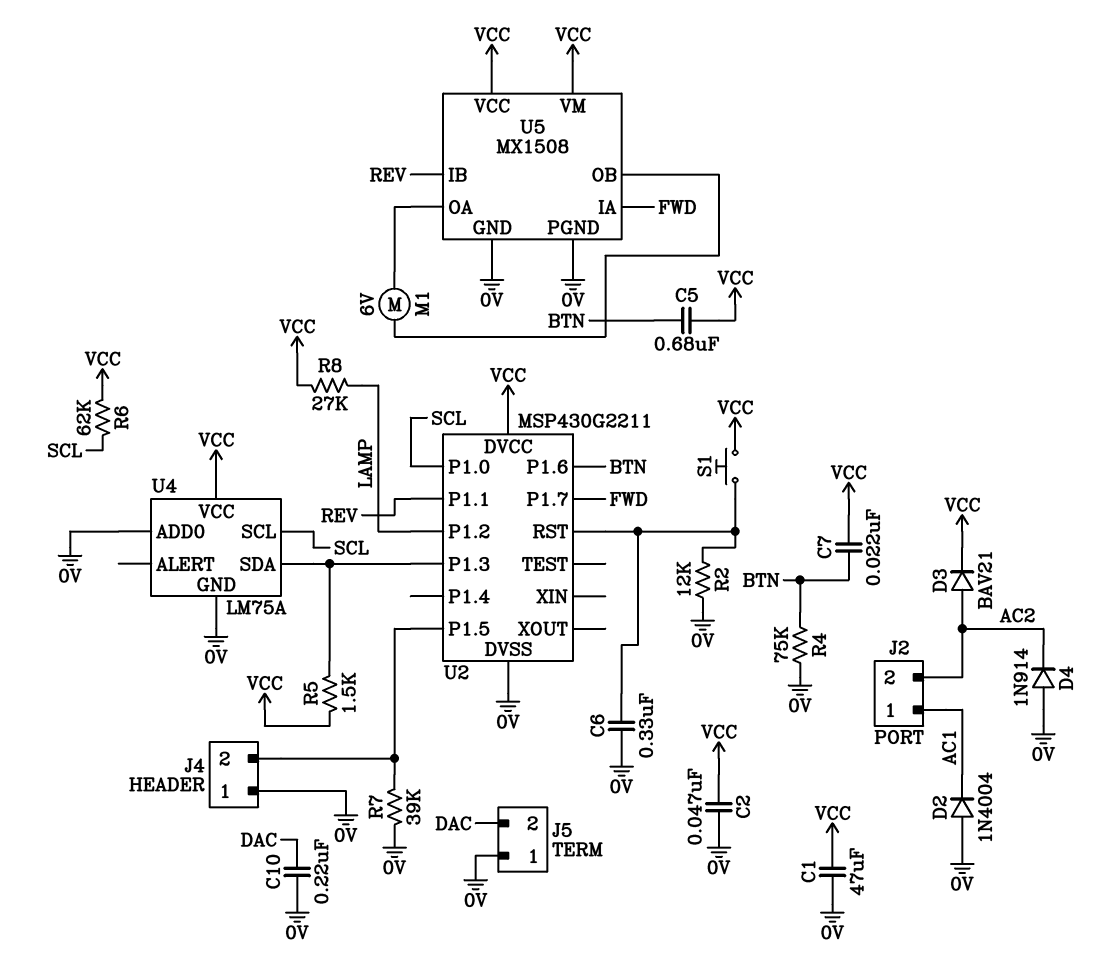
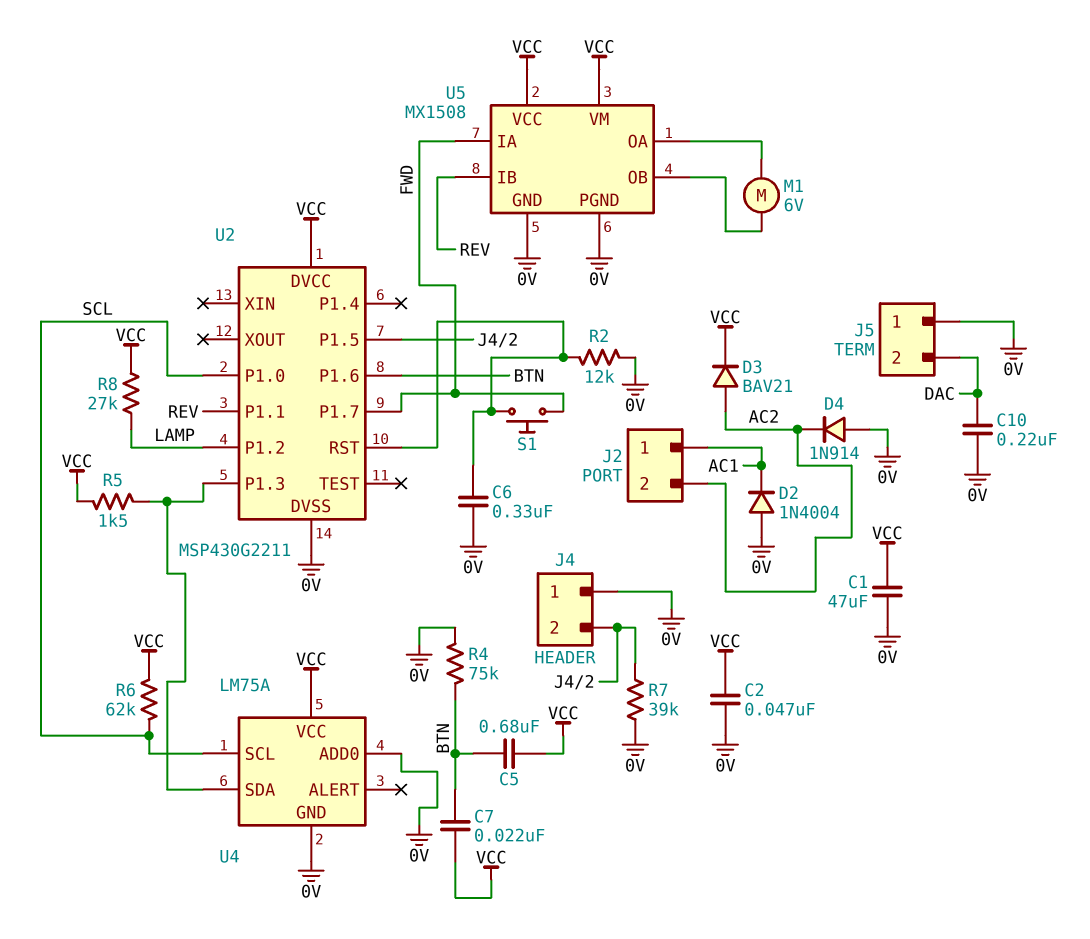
S1: button (U2/RST, VCC) -> button (FWD, U2/RST)

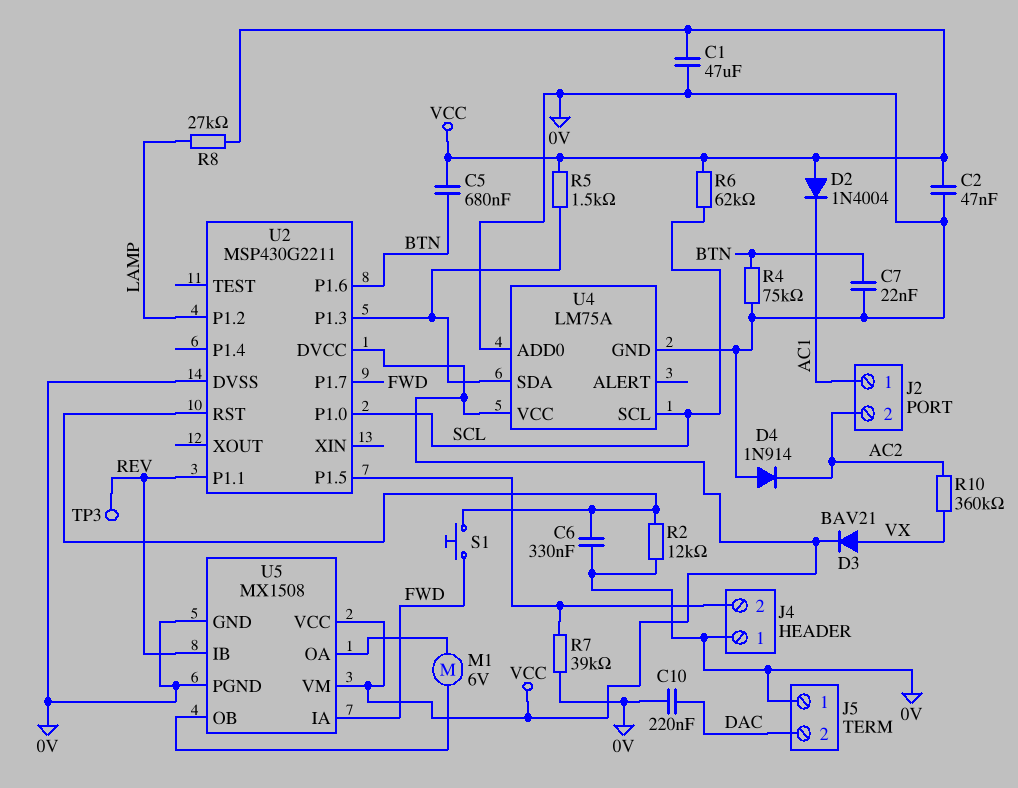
C7: 22nF (BTN, VCC) -> 22nF (0V, BTN)
D2: diode 1N4004 (A 0V, K AC1) -> diode 1N4004 (A VCC, K AC1)
D3: diode BAV21 (A AC2, K VCC) -> diode BAV21 (A VX, K VCC)
R10: none -> 360k (AC2, VX)
TP3: none -> test point (REV)

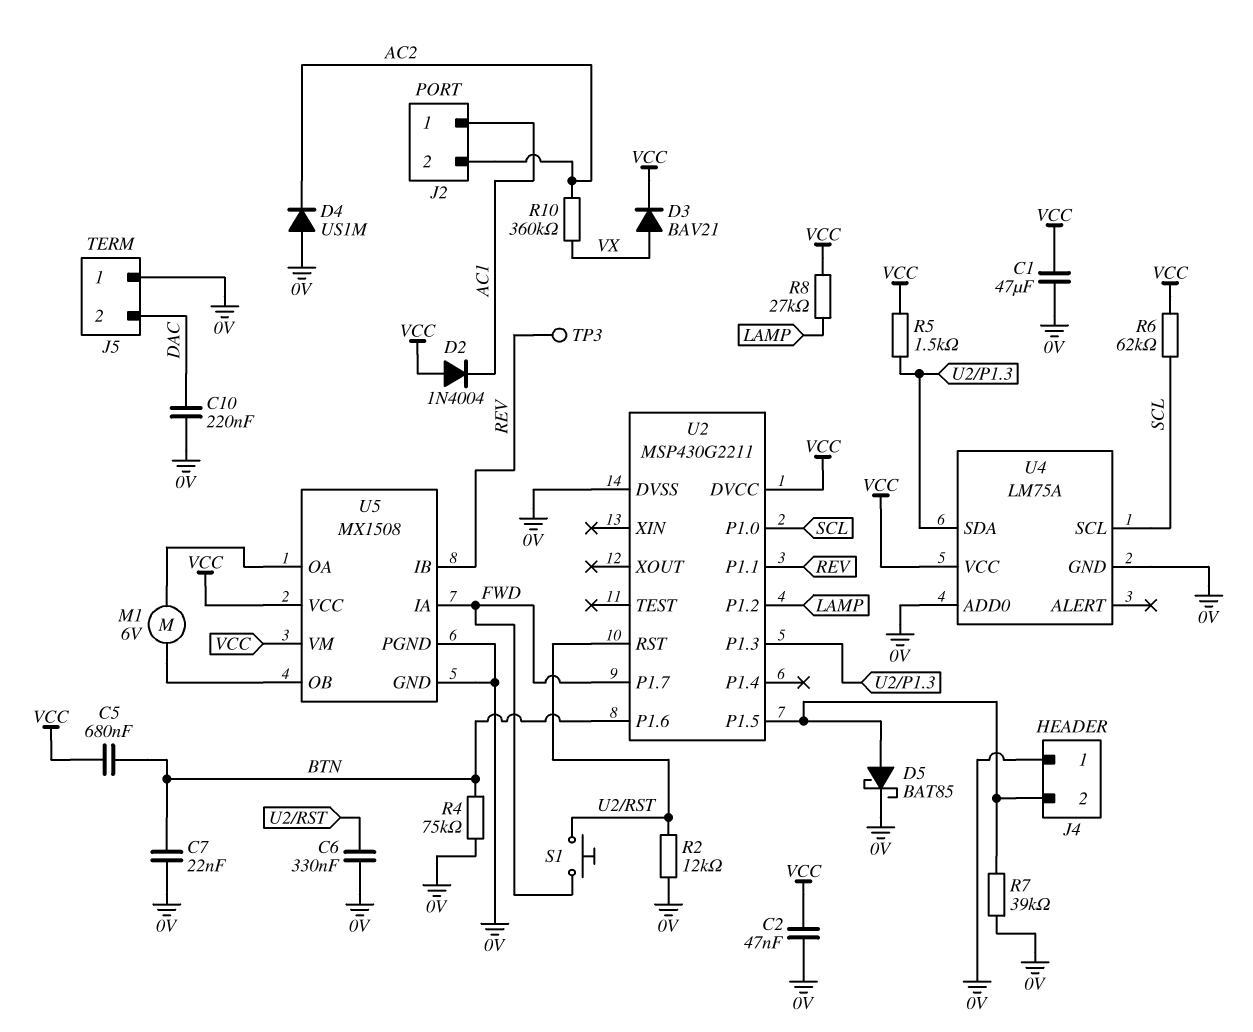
D4: diode 1N914 (A 0V, K AC2) -> diode US1M (A 0V, K AC2)
D5: none -> schottky BAT85 (A J4/2, K 0V)

